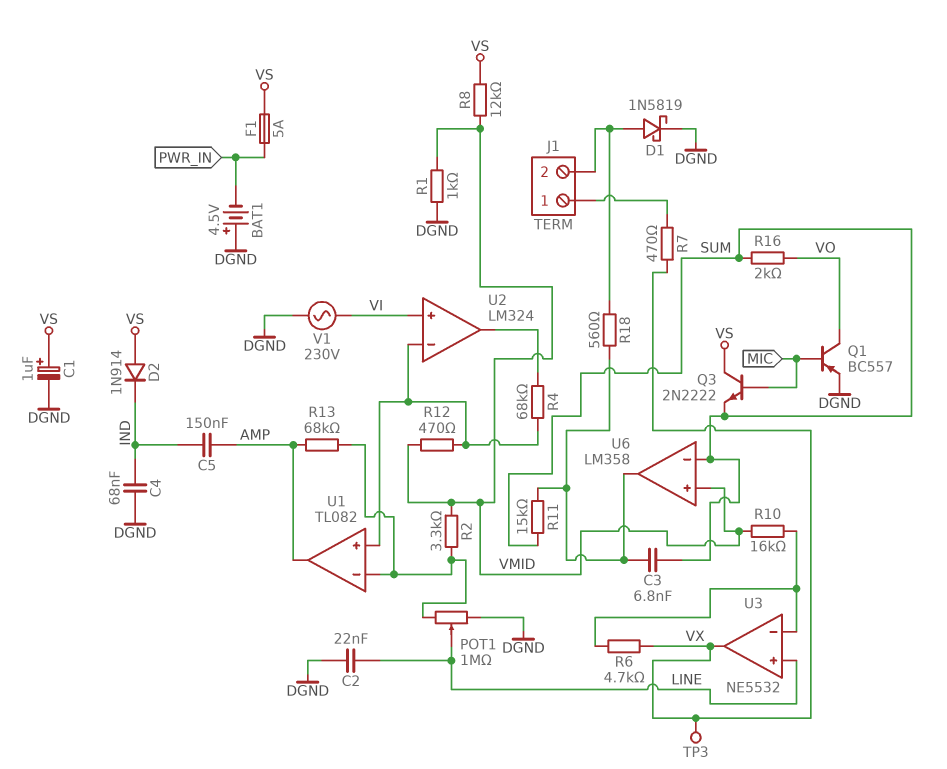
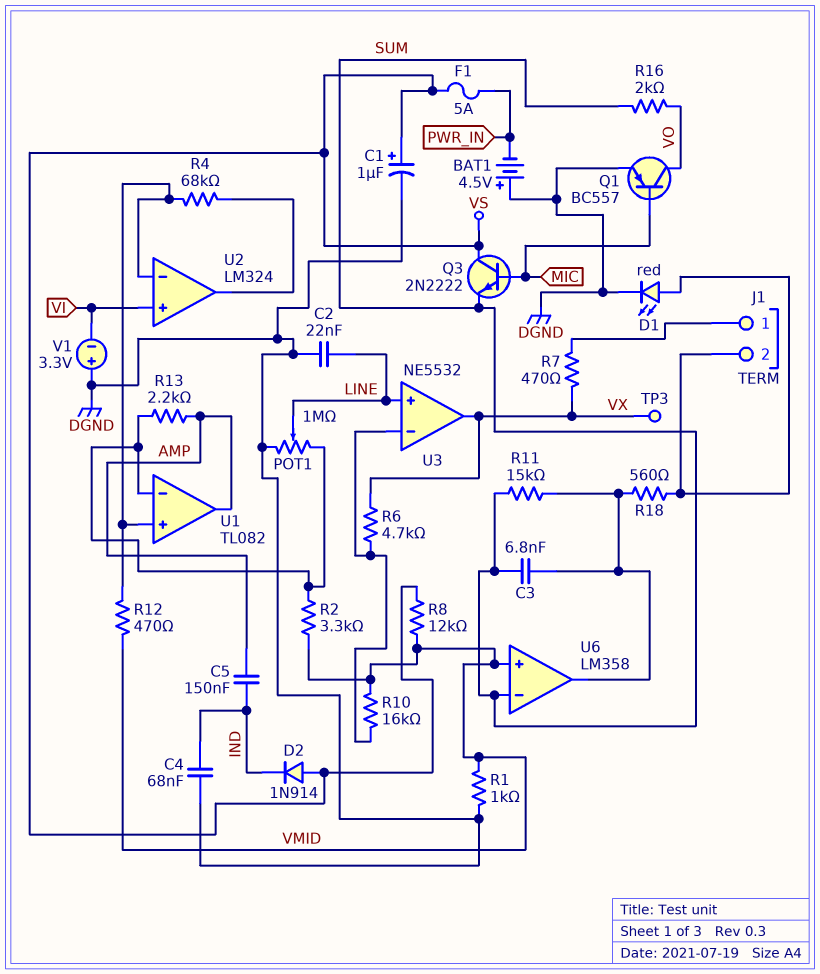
D1: schottky 1N5819 (A J1/2, K DGND) -> LED red (A J1/2, K DGND)
R13: 68k (AMP, U1/in-) -> 2.2k (AMP, U1/in-)
V1: AC 230V (DGND, VI) -> 3.3V (plus DGND, minus VI)

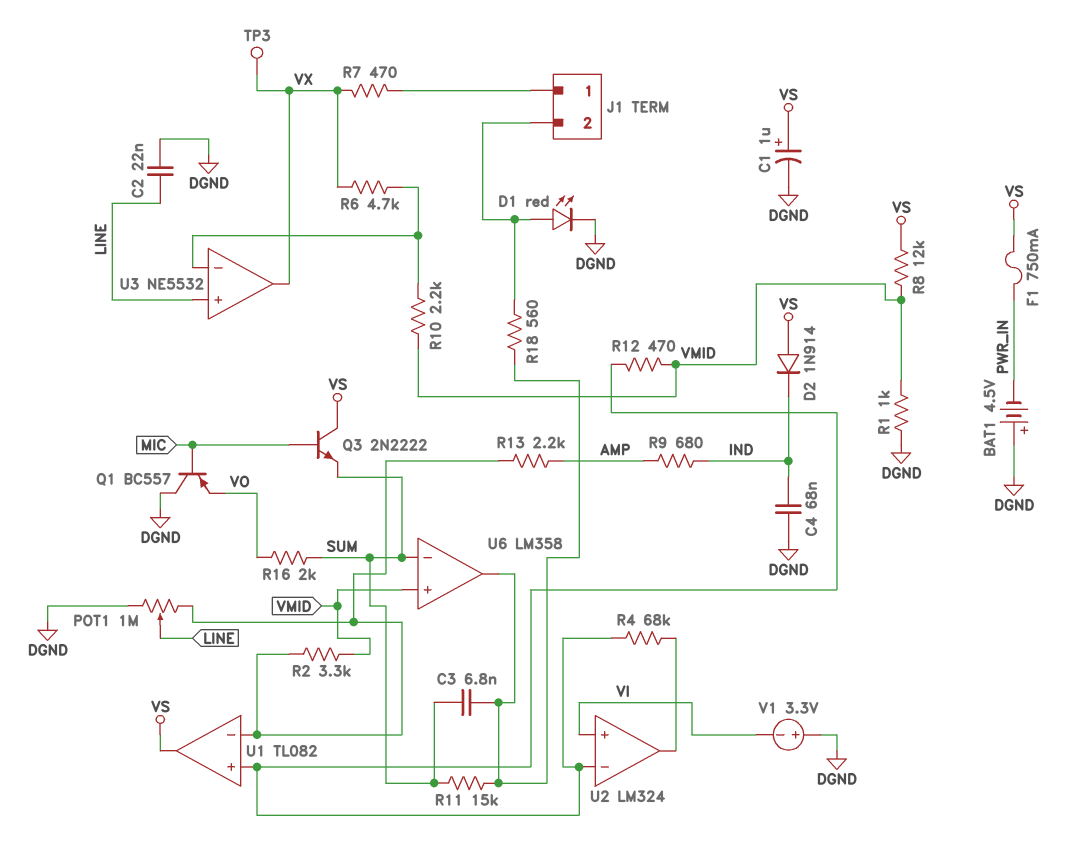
C5: 150nF (AMP, IND) -> none
F1: 5A (PWR_IN, VS) -> 750mA (PWR_IN, VS)
Q1: PNP BC557 (B MIC, C VO, E DGND) -> PNP BC557 (B MIC, C DGND, E VO)
R9: none -> 680 (AMP, IND)
R10: 16k (U3/in-, VMID) -> 2.2k (U3/in-, VMID)
U1 pin out: AMP -> VS

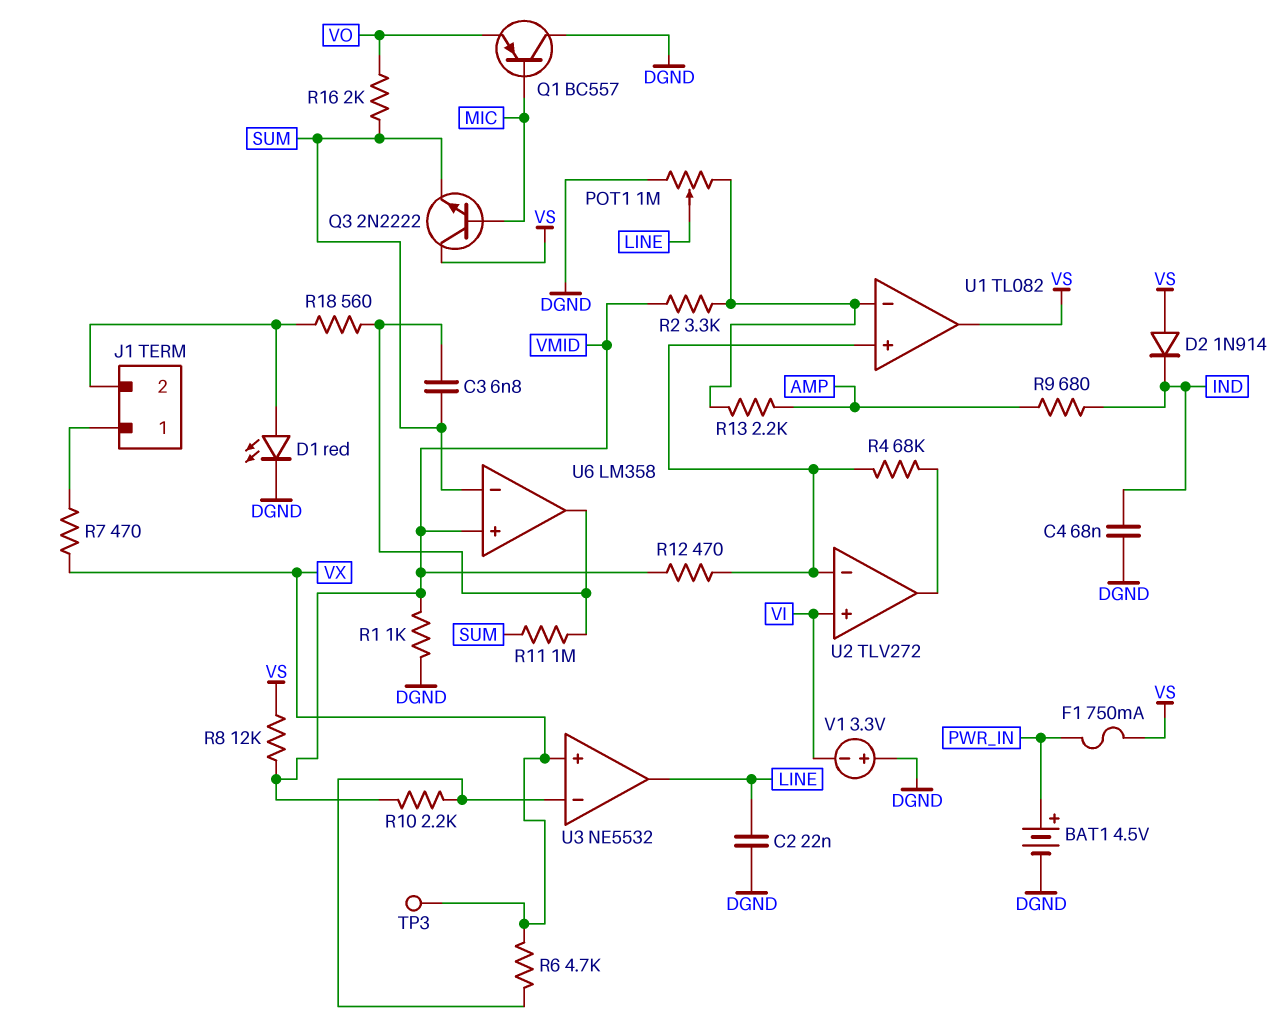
BAT1: 4.5V (plus DGND, minus PWR_IN) -> 4.5V (plus PWR_IN, minus DGND)
C1: 1uF (plus VS, minus DGND) -> none
R11: 15k (SUM, U6/out) -> 1M (SUM, U6/out)
U2: LM324 -> TLV272
U3 pin in+: LINE -> VX
U3 pin out: VX -> LINE

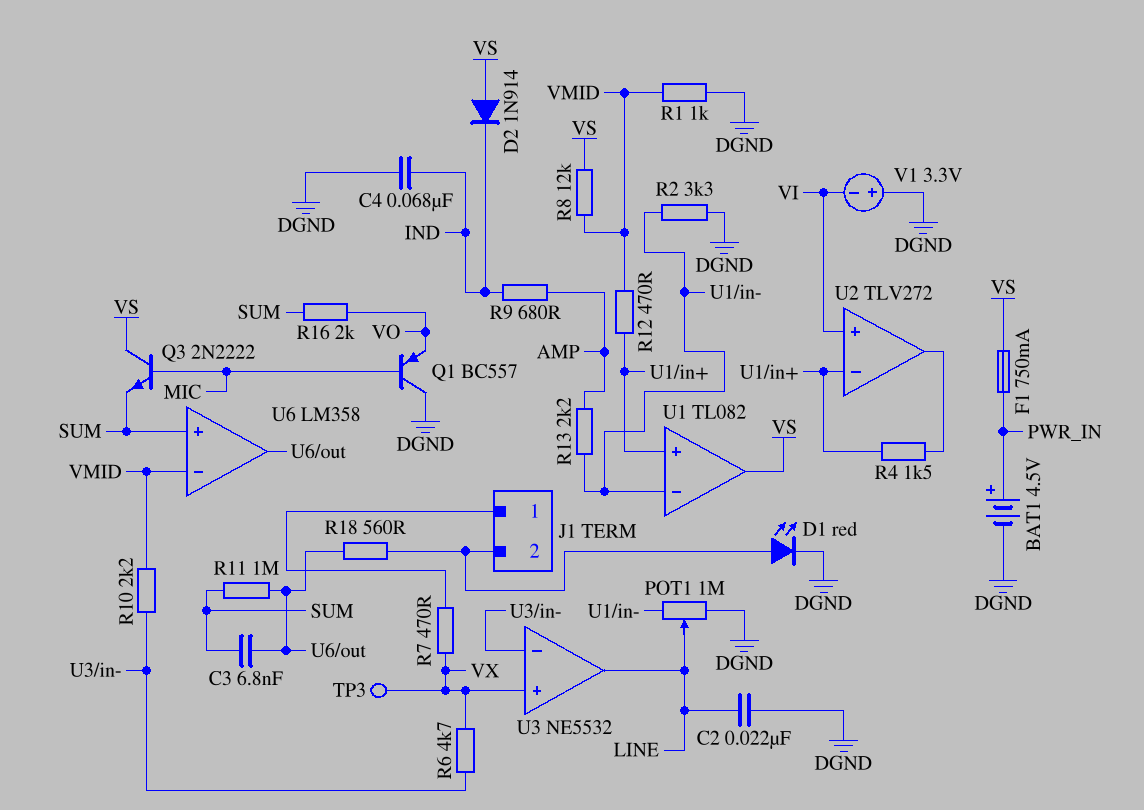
R2: 3.3k (U1/in-, VMID) -> 3.3k (DGND, U1/in-)
R4: 68k (U1/in+, U2/out) -> 1.5k (U1/in+, U2/out)
U6 pin in+: VMID -> SUM
U6 pin in-: SUM -> VMID

